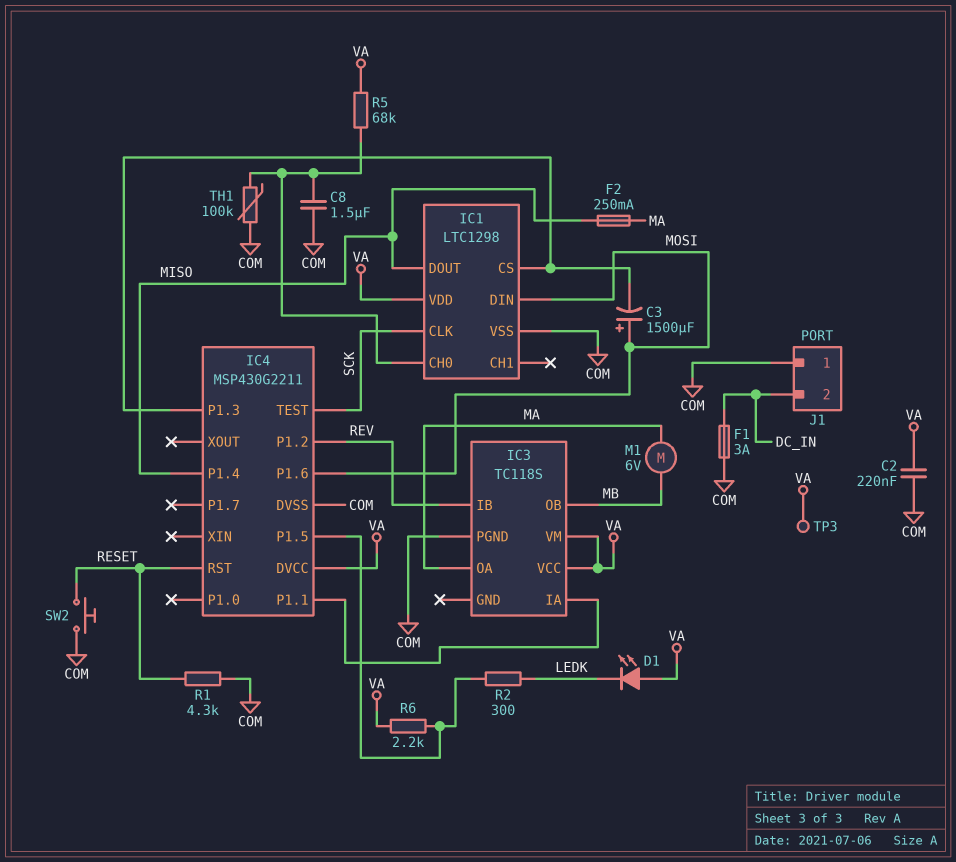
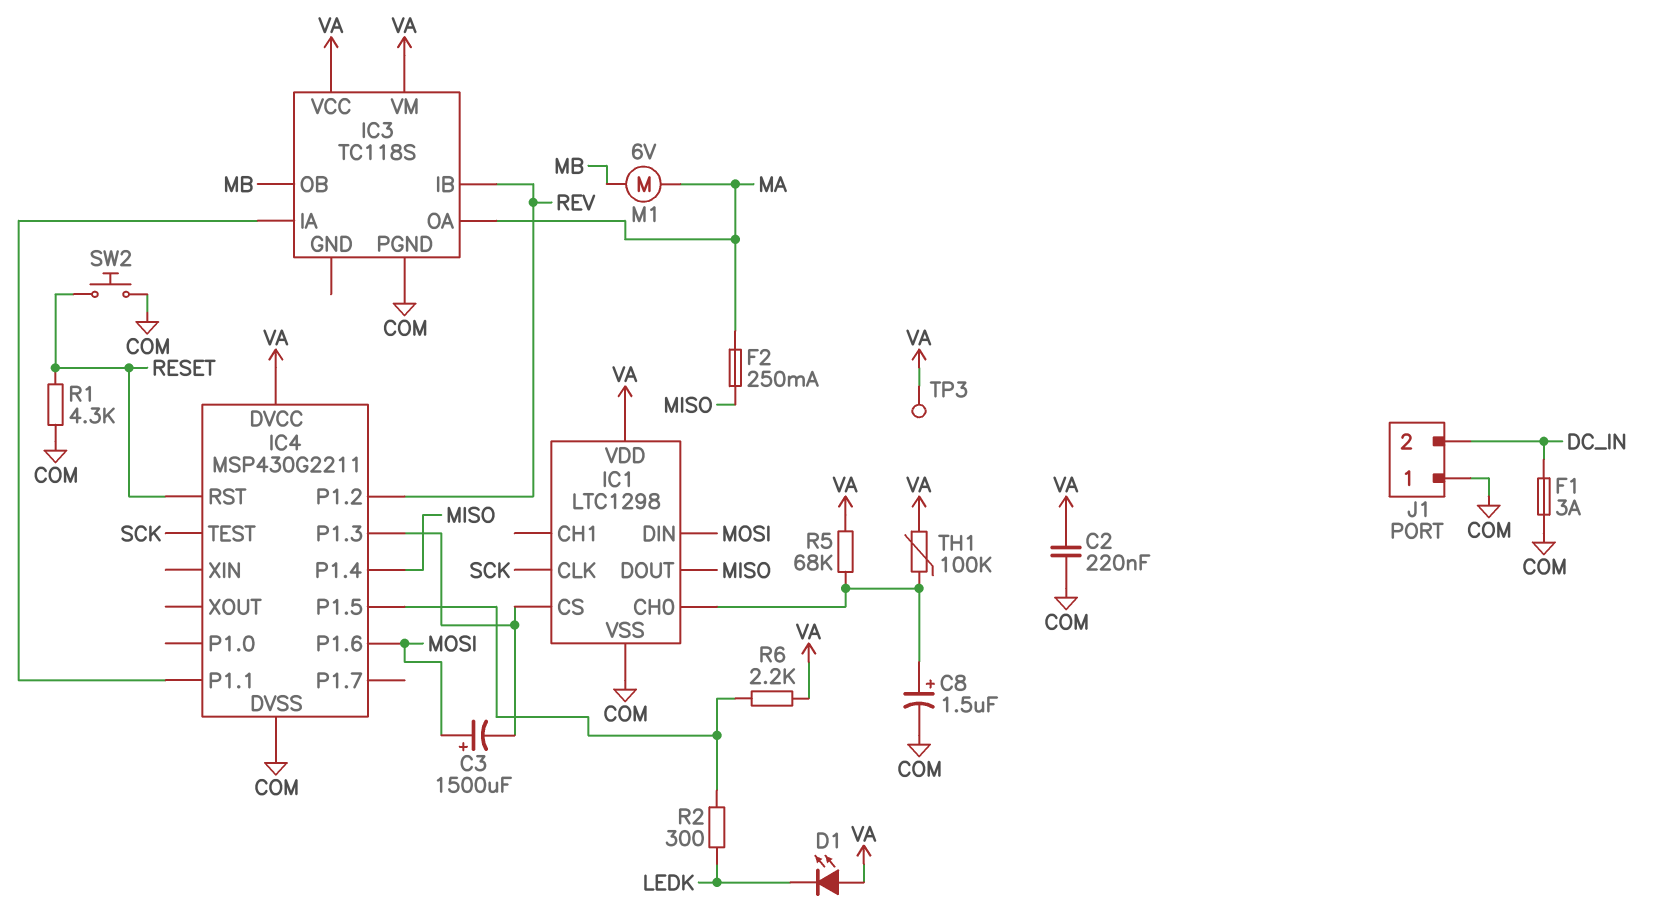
C8: 1.5uF (COM, IC1/CH0) -> 1.5uF (plus IC1/CH0, minus COM)
TH1: 100k (COM, IC1/CH0) -> 100k (IC1/CH0, VA)

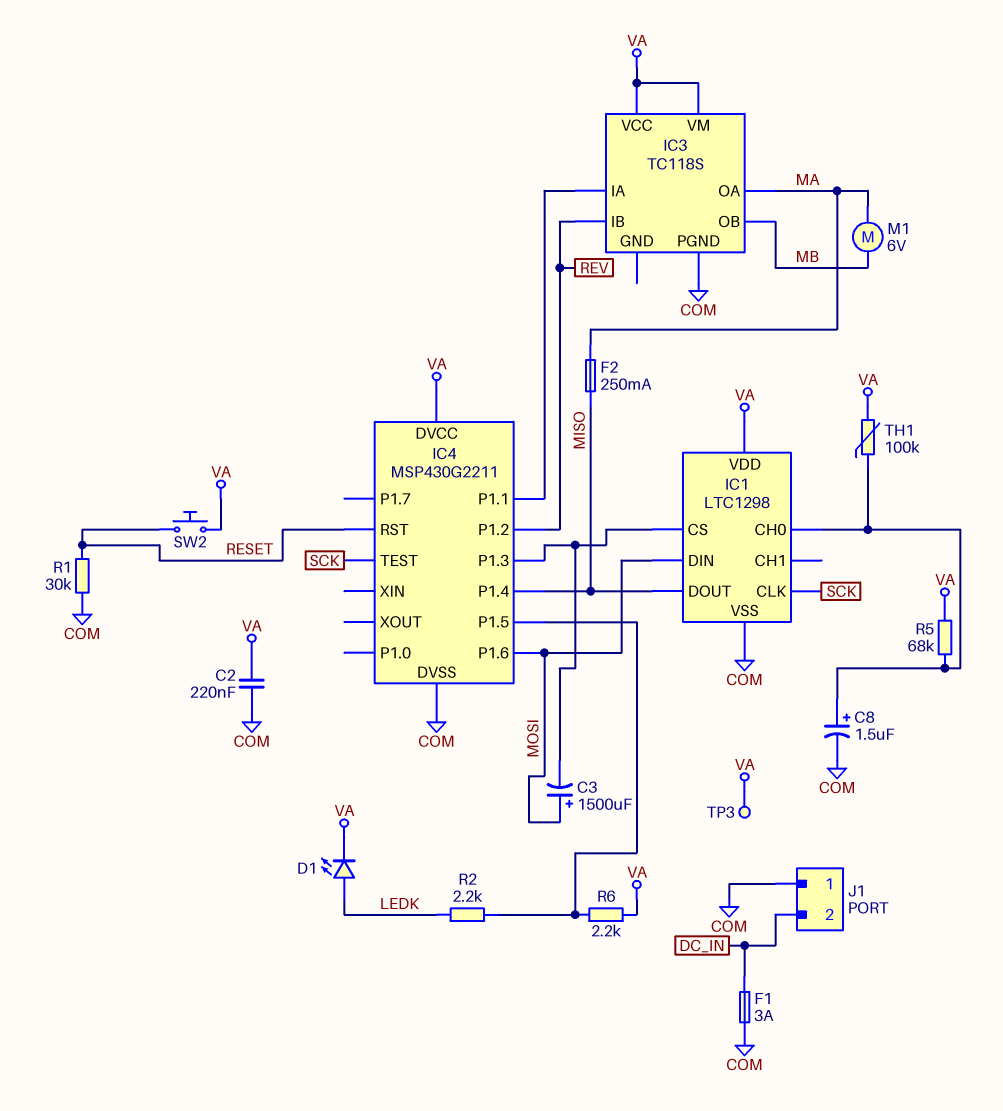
D1: LED (A VA, K LEDK) -> LED (A LEDK, K VA)
R1: 4.3k (COM, RESET) -> 30k (COM, RESET)
R2: 300 (IC4/P1.5, LEDK) -> 2.2k (IC4/P1.5, LEDK)
SW2: button (COM, RESET) -> button (RESET, VA)

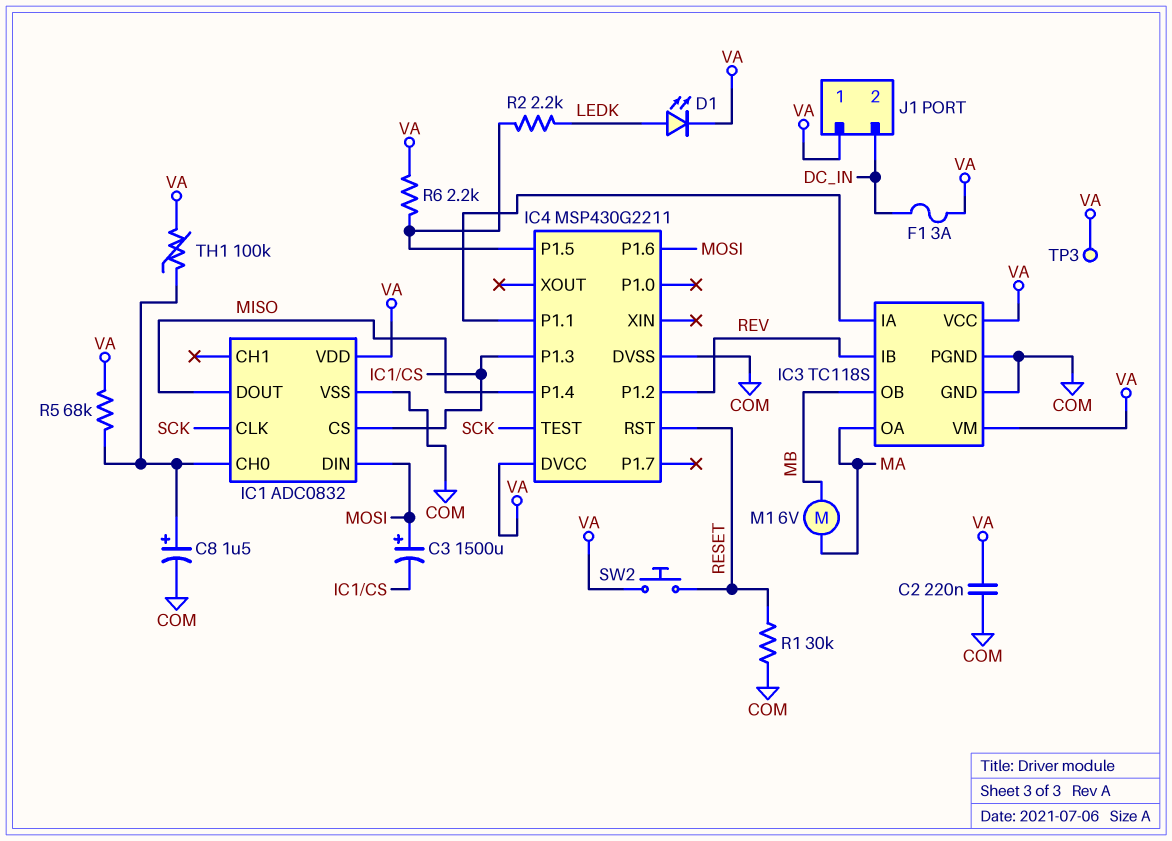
F1: 3A (COM, DC_IN) -> 3A (DC_IN, VA)
F2: 250mA (MA, MISO) -> none
IC1: LTC1298 -> ADC0832
IC3 pin GND: none -> COM
J1 pin 1: COM -> VA

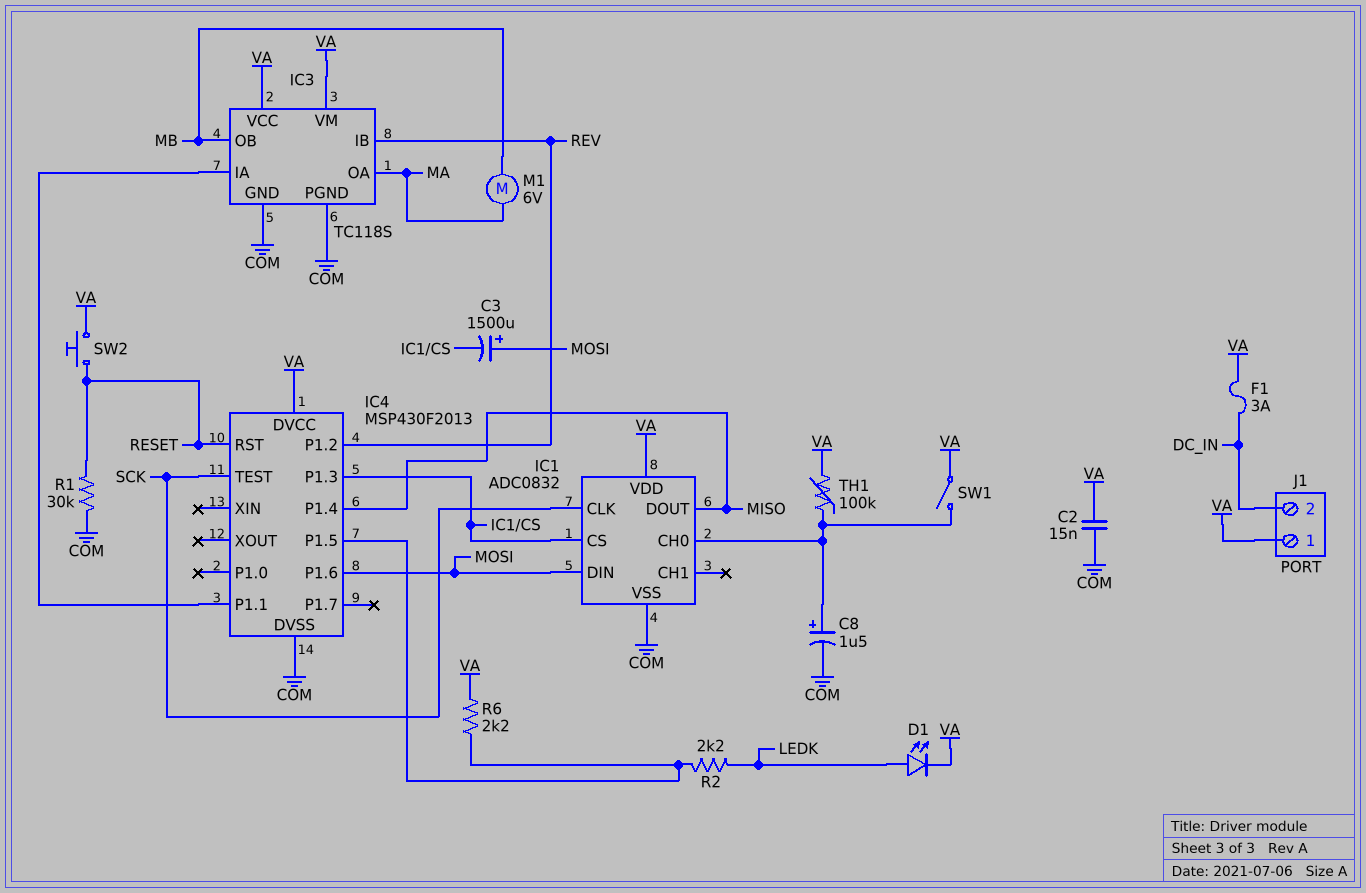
C2: 220nF (COM, VA) -> 15nF (COM, VA)
IC4: MSP430G2211 -> MSP430F2013
R5: 68k (IC1/CH0, VA) -> none
SW1: none -> switch (IC1/CH0, VA)
TP3: test point (VA) -> none

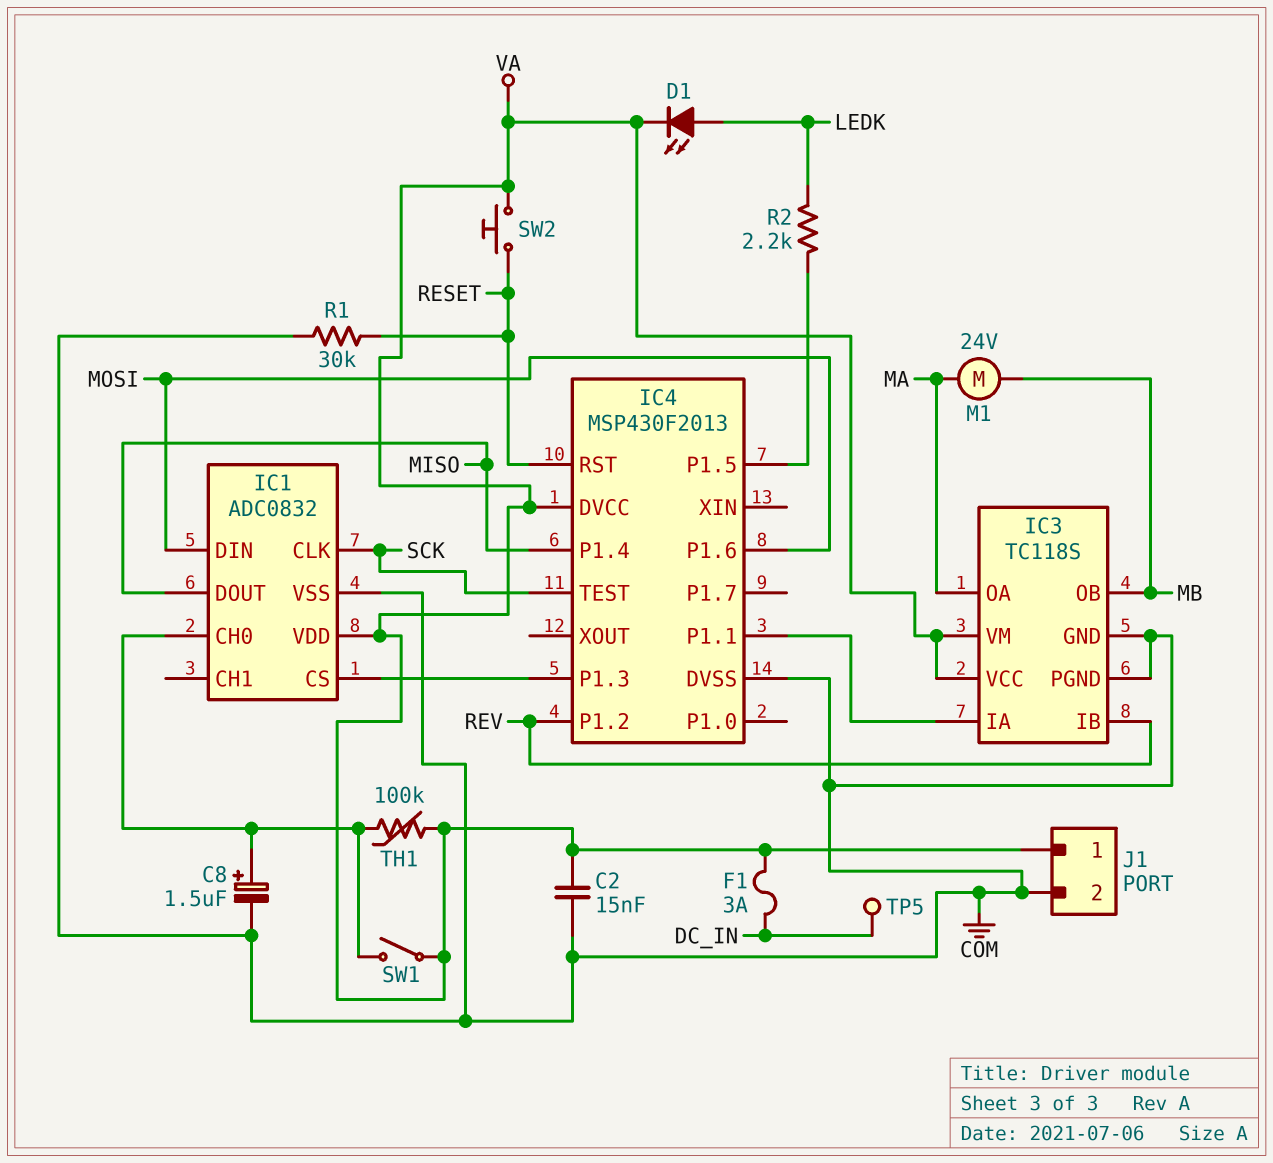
C3: 1500uF (plus MOSI, minus IC1/CS) -> none
J1 pin 2: DC_IN -> COM
M1: motor 6V (MA, MB) -> motor 24V (MA, MB)
R6: 2.2k (IC4/P1.5, VA) -> none
TP5: none -> test point (DC_IN)

